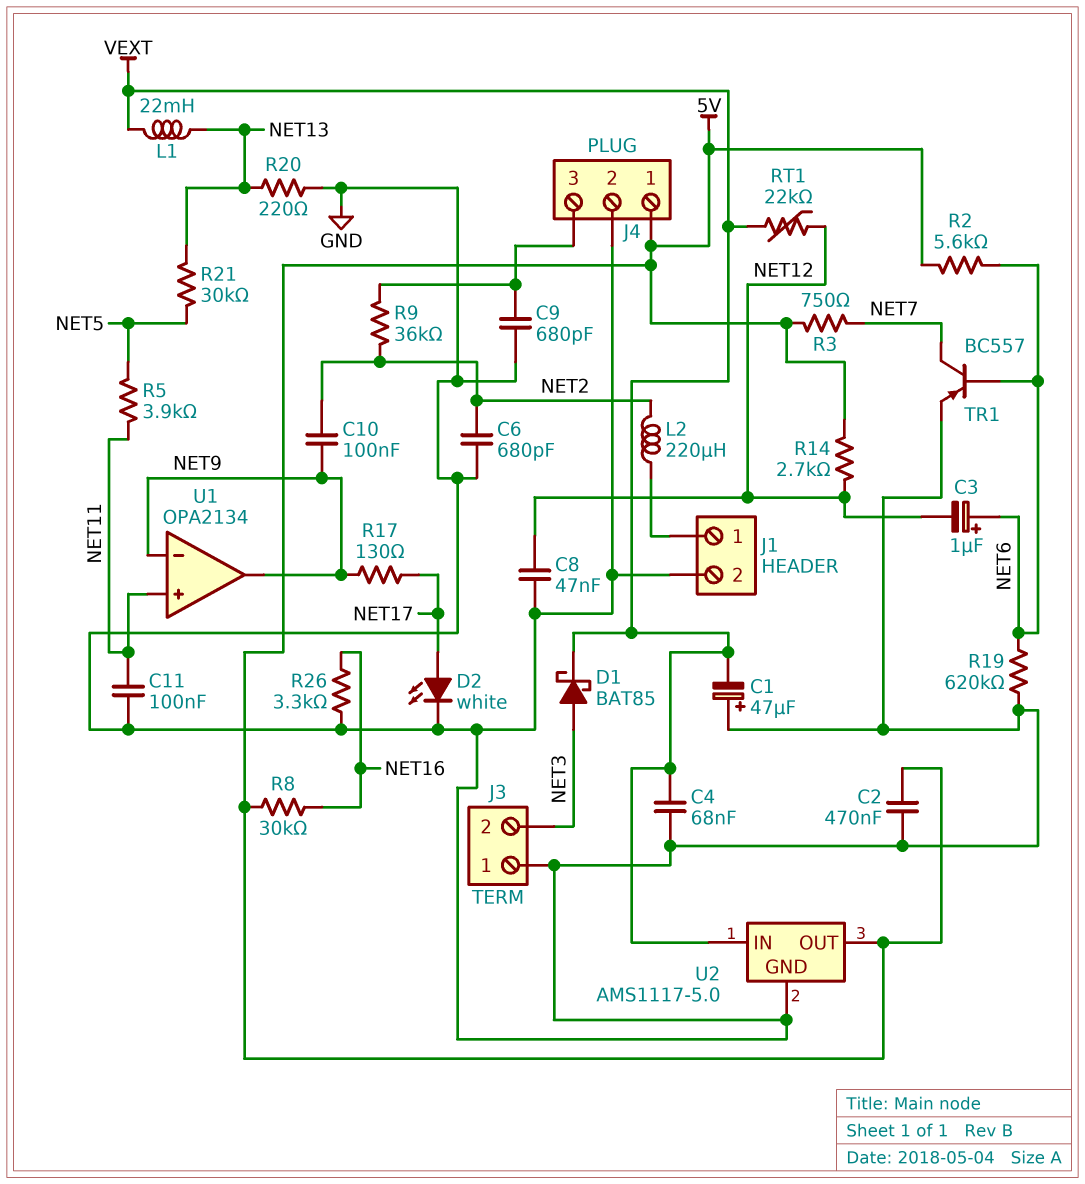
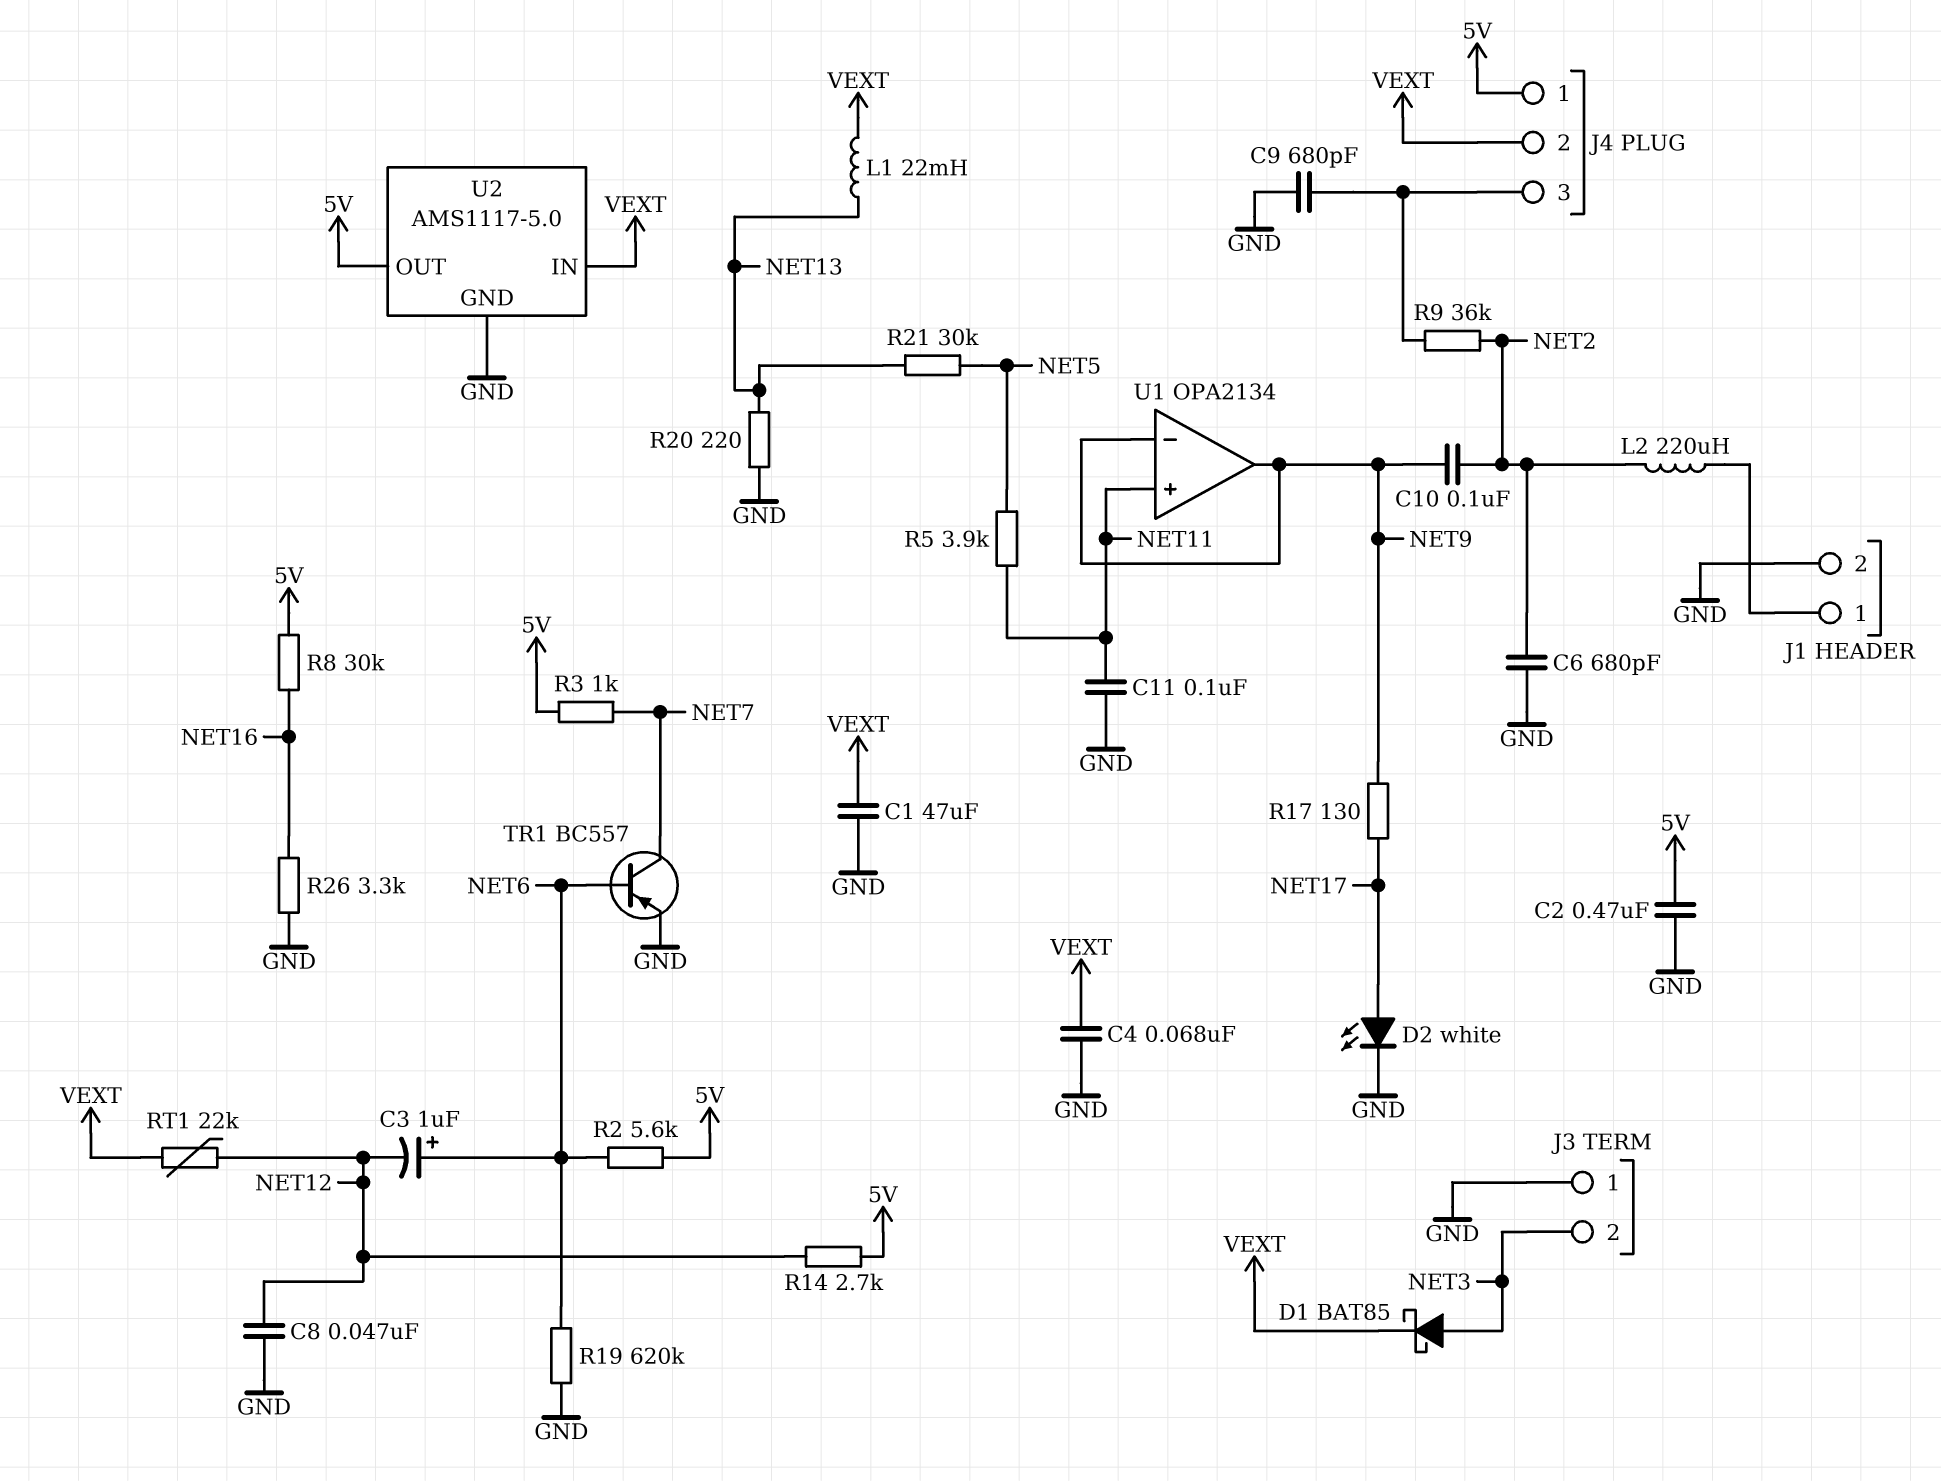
C1: 47uF (plus GND, minus VEXT) -> 47uF (GND, VEXT)
J4 pin 2: GND -> VEXT
R3: 750 (5V, NET7) -> 1k (5V, NET7)

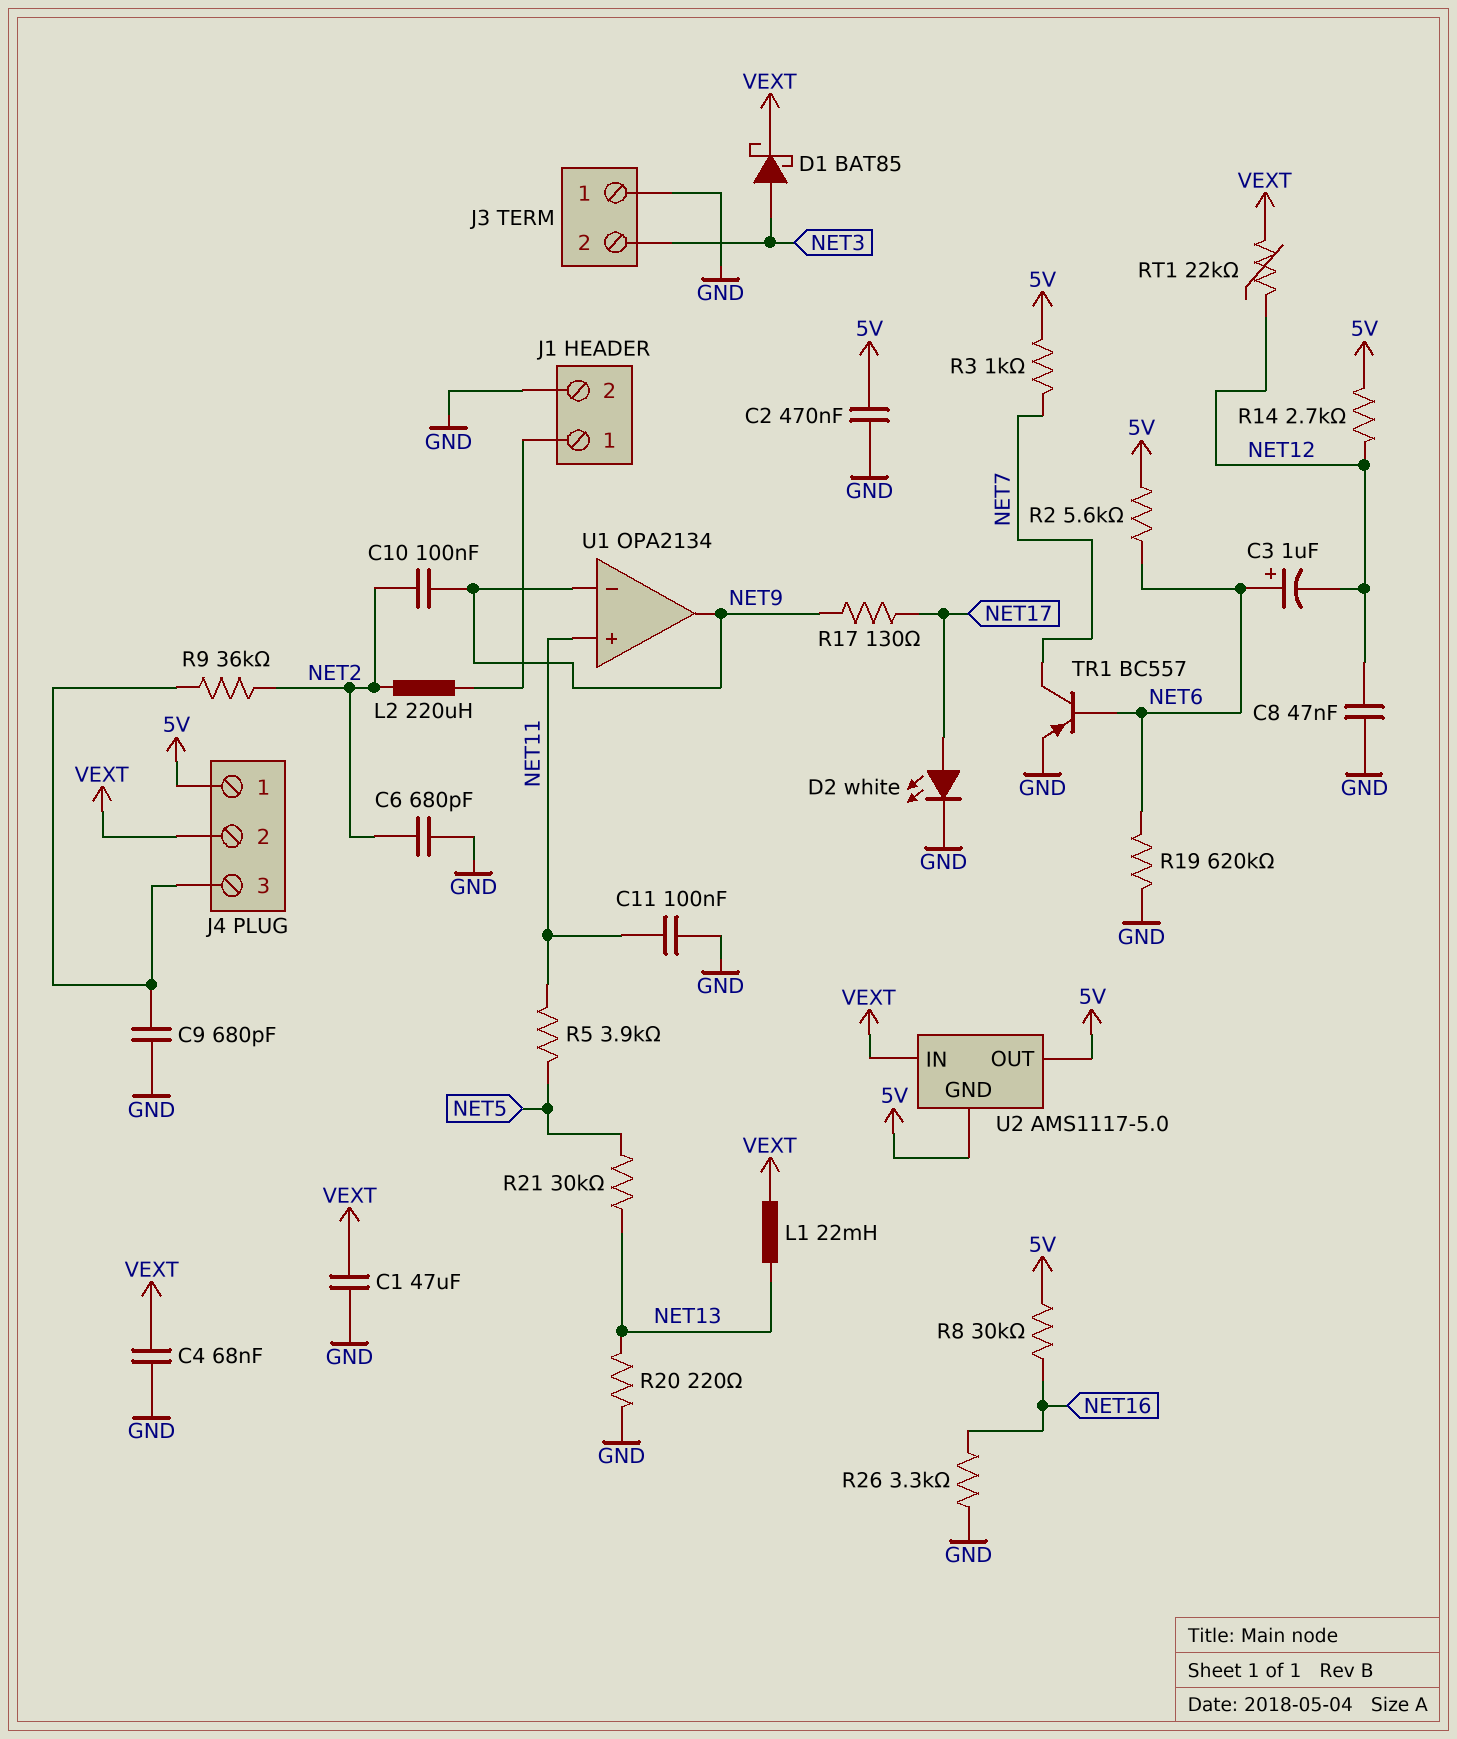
U2 pin GND: GND -> 5V

